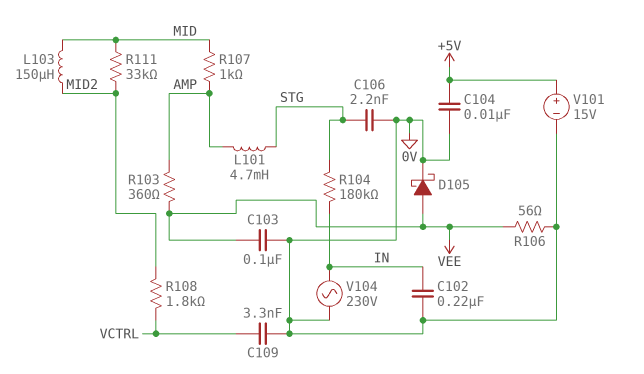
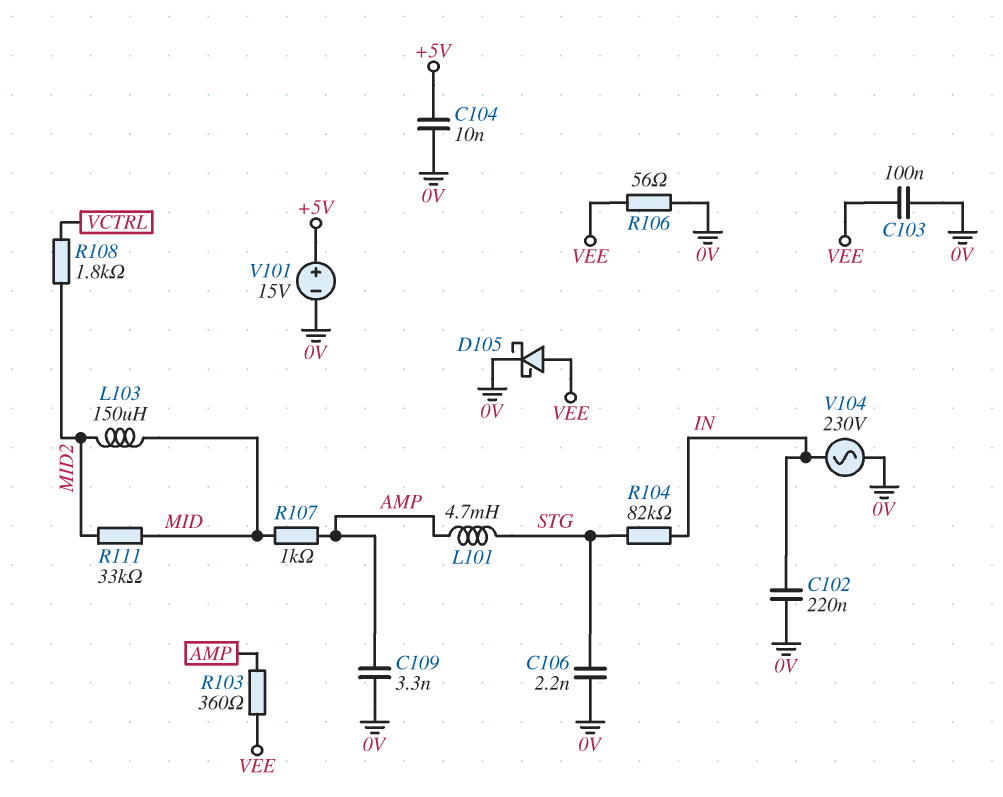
C109: 3.3nF (0V, VCTRL) -> 3.3nF (0V, AMP)
R104: 180k (IN, STG) -> 82k (IN, STG)

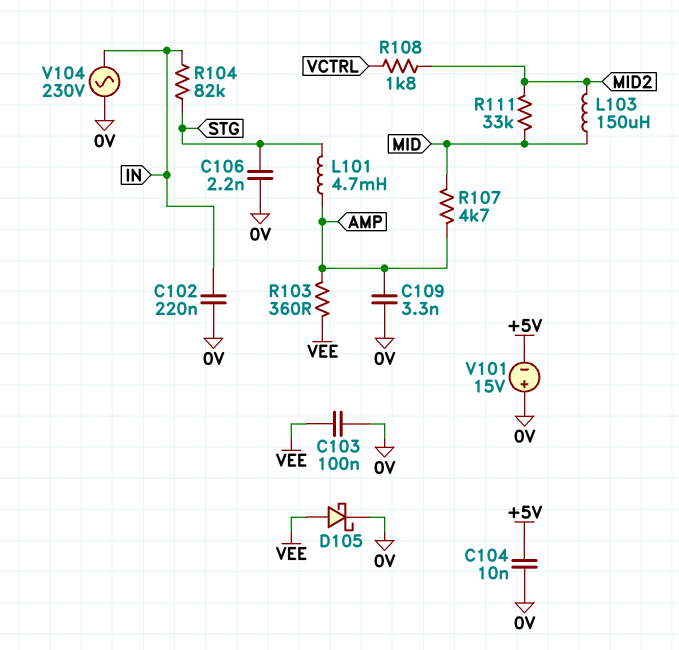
R106: 56 (0V, VEE) -> none
R107: 1k (AMP, MID) -> 4.7k (AMP, MID)
V101: 15V (plus +5V, minus 0V) -> 15V (plus 0V, minus +5V)

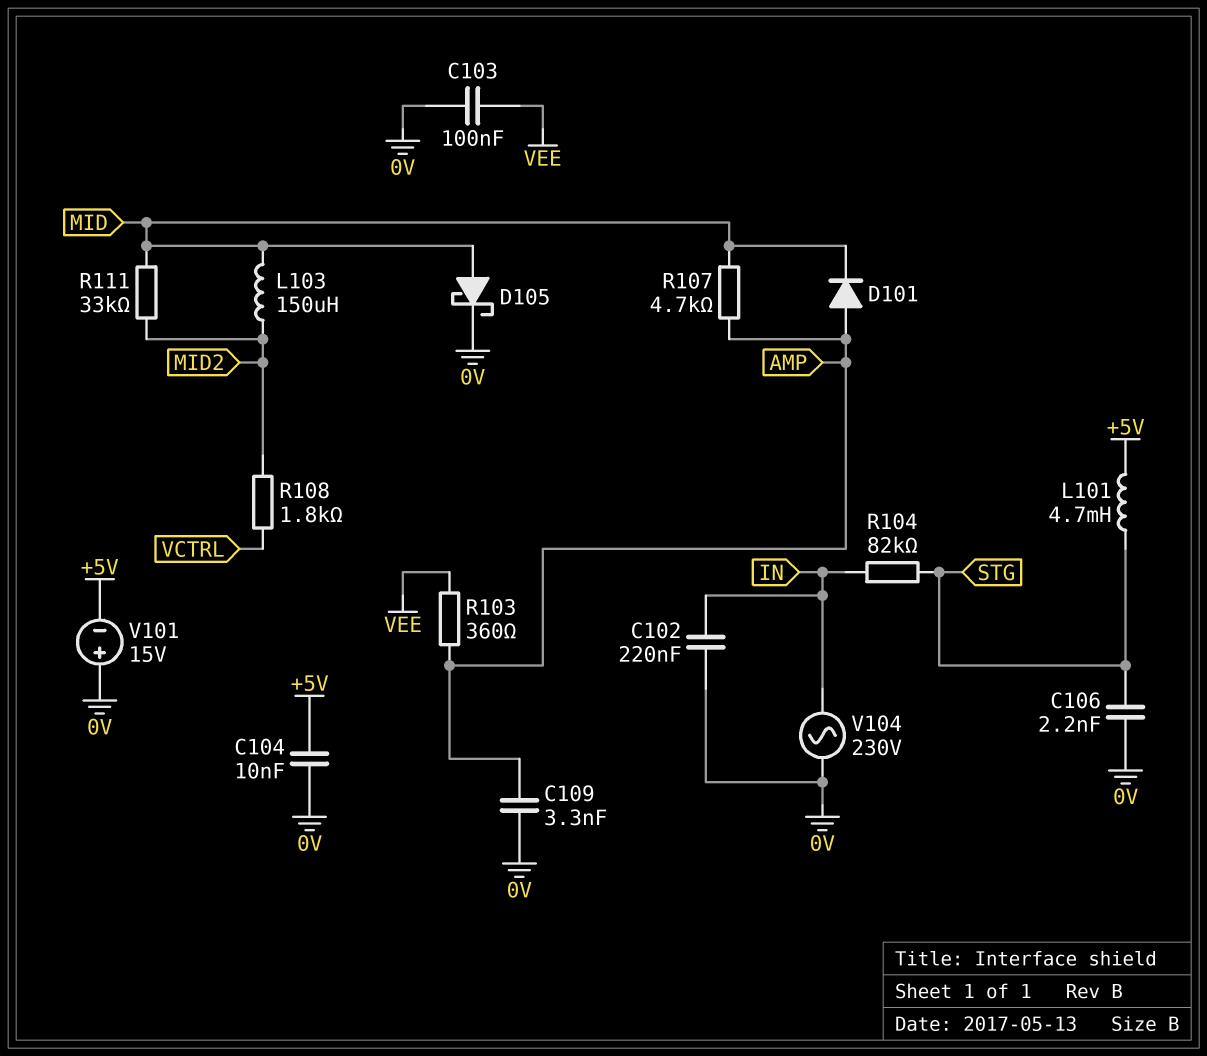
D101: none -> diode (A AMP, K MID)
D105: schottky (A VEE, K 0V) -> schottky (A MID, K 0V)
L101: 4.7mH (AMP, STG) -> 4.7mH (+5V, STG)

